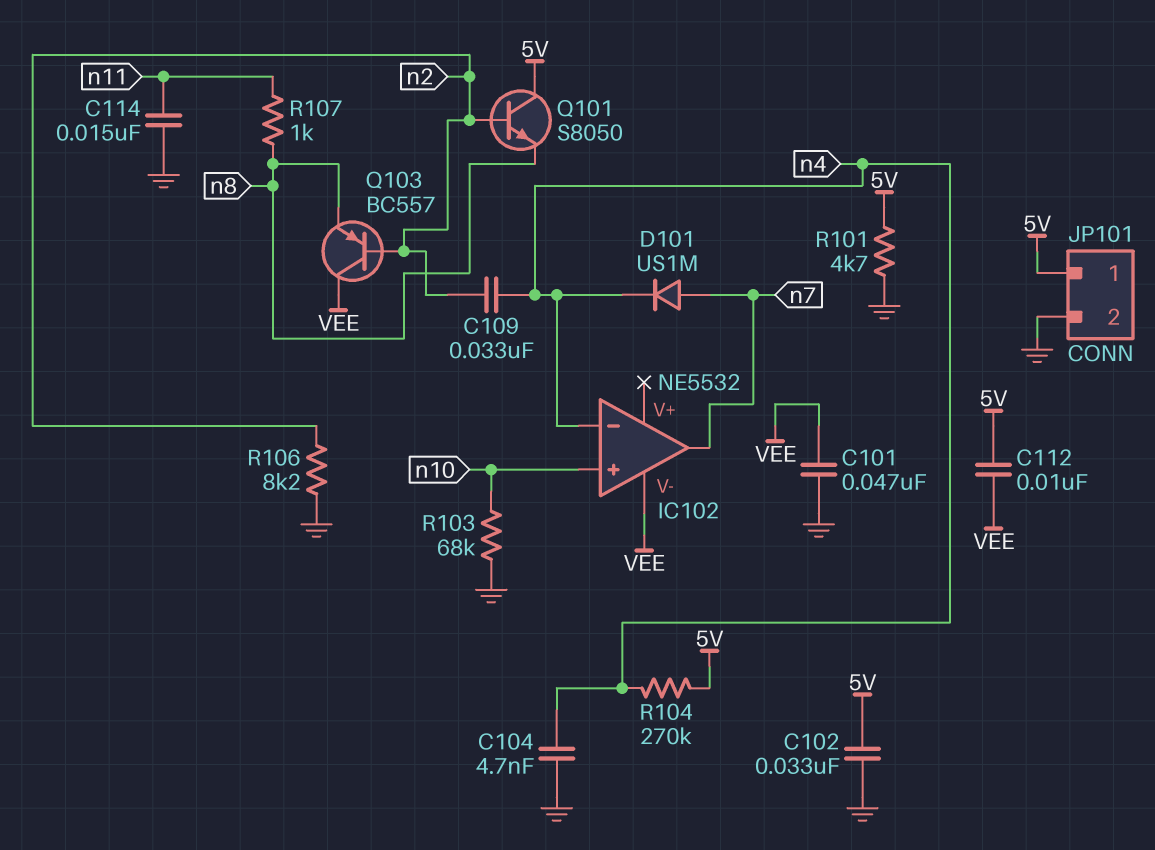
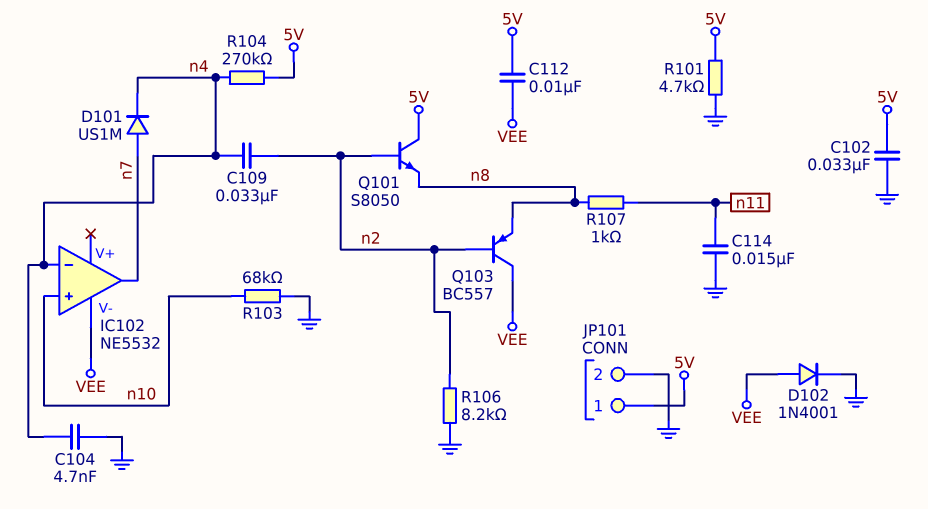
C101: 47nF (GND, VEE) -> none
D102: none -> diode 1N4001 (A VEE, K GND)

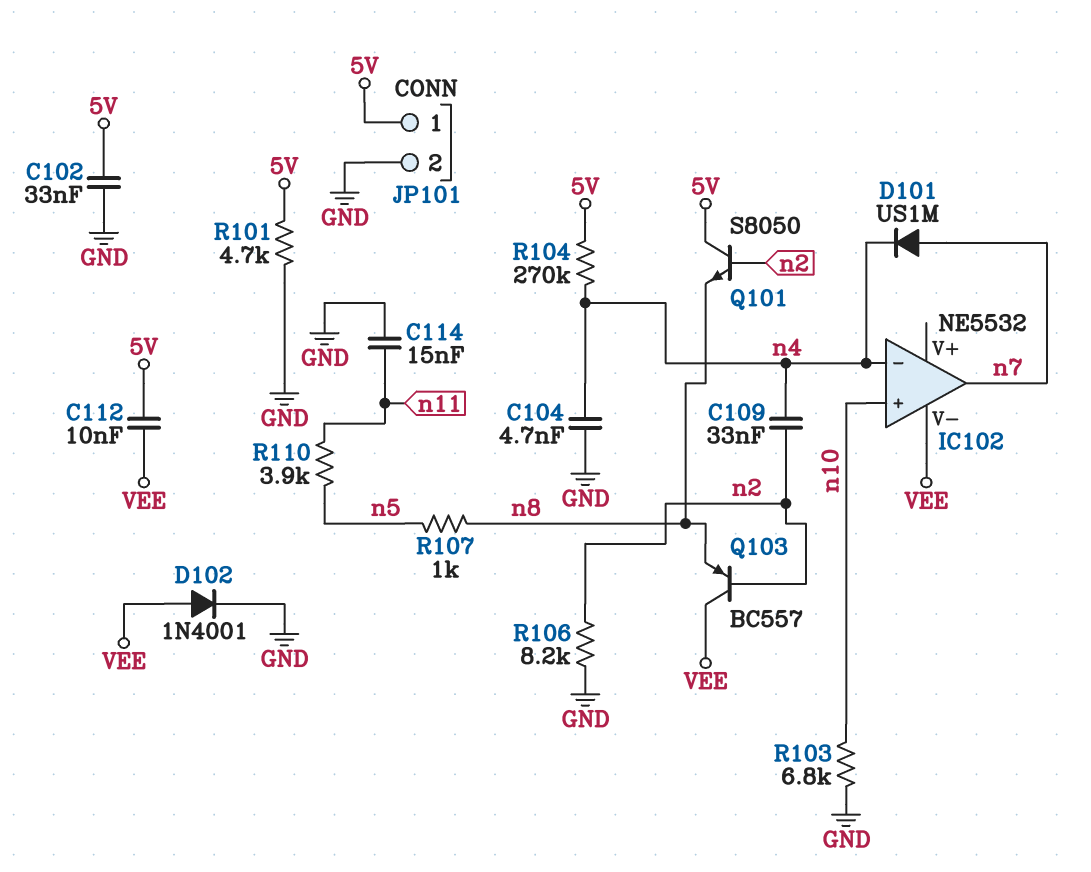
R103: 68k (GND, n10) -> 6.8k (GND, n10)
R107: 1k (n8, n11) -> 1k (n5, n8)
R110: none -> 3.9k (n5, n11)

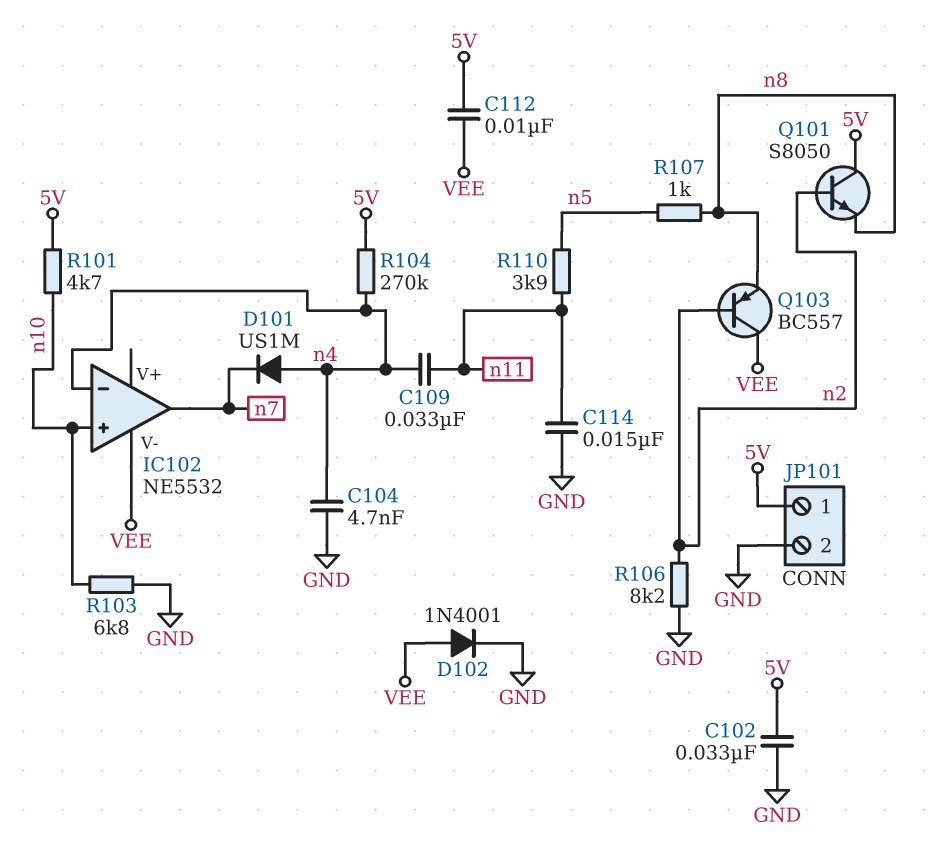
C109: 33nF (n2, n4) -> 33nF (n4, n11)
D101: diode US1M (A n7, K n4) -> diode US1M (A n4, K n7)
R101: 4.7k (5V, GND) -> 4.7k (5V, n10)

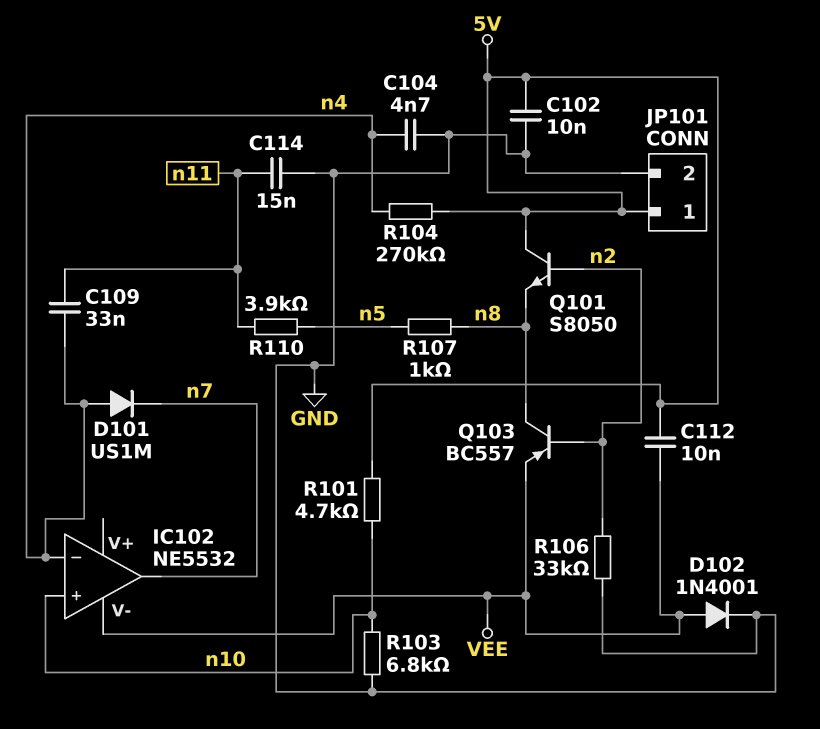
C102: 33nF (5V, GND) -> 10nF (5V, GND)
Q103: PNP BC557 (B n2, C VEE, E n8) -> PNP BC557 (B n2, C n8, E VEE)
R106: 8.2k (GND, n2) -> 33k (GND, n2)

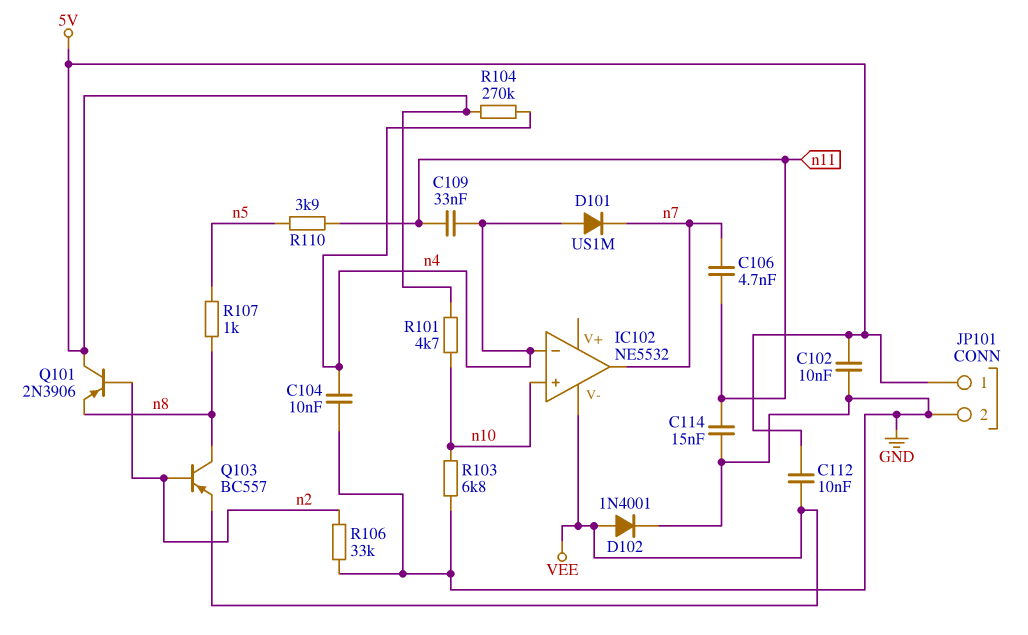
C104: 4.7nF (GND, n4) -> 10nF (GND, n4)
C106: none -> 4.7nF (n7, n11)
Q101: NPN S8050 (B n2, C 5V, E n8) -> PNP 2N3906 (B n2, C 5V, E n8)

